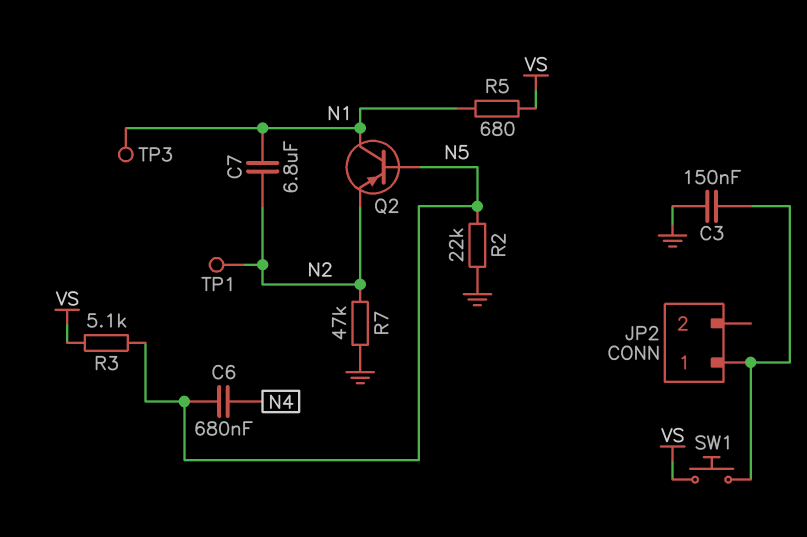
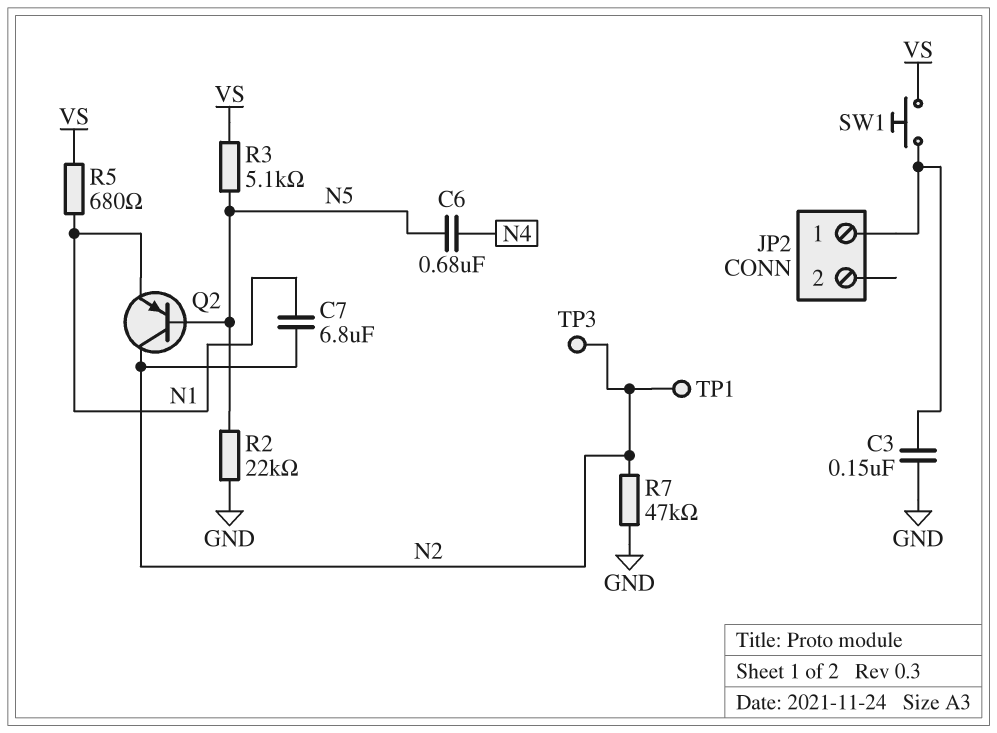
Q2: PNP (B N5, C N1, E N2) -> PNP (B N5, C N2, E N1)
TP3: test point (N1) -> test point (N2)

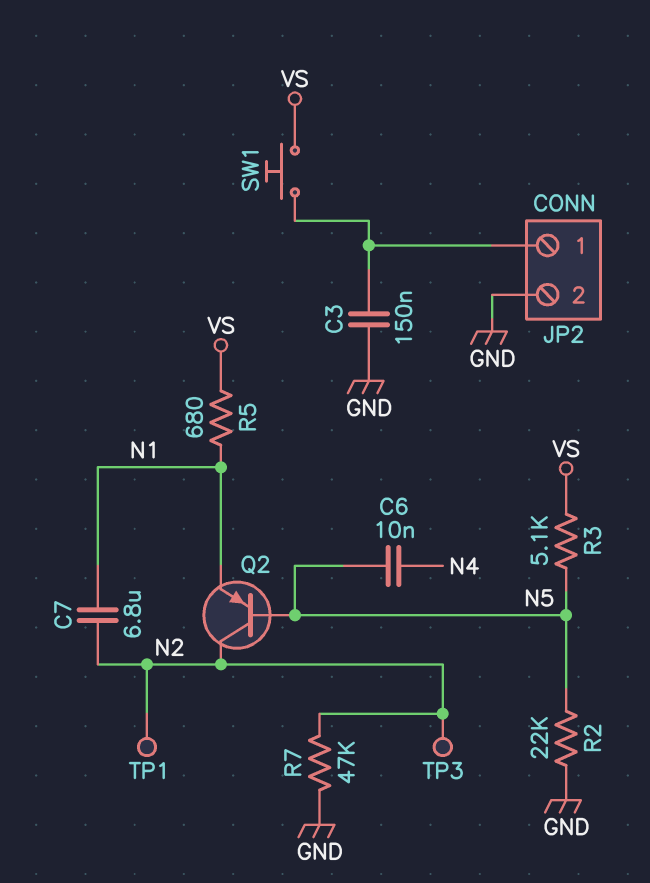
C6: 680nF (N4, N5) -> 10nF (N4, N5)
JP2 pin 2: none -> GND

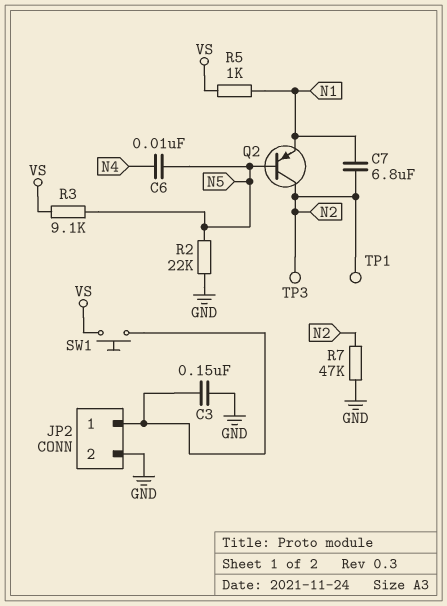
R3: 5.1k (N5, VS) -> 9.1k (N5, VS)
R5: 680 (N1, VS) -> 1k (N1, VS)

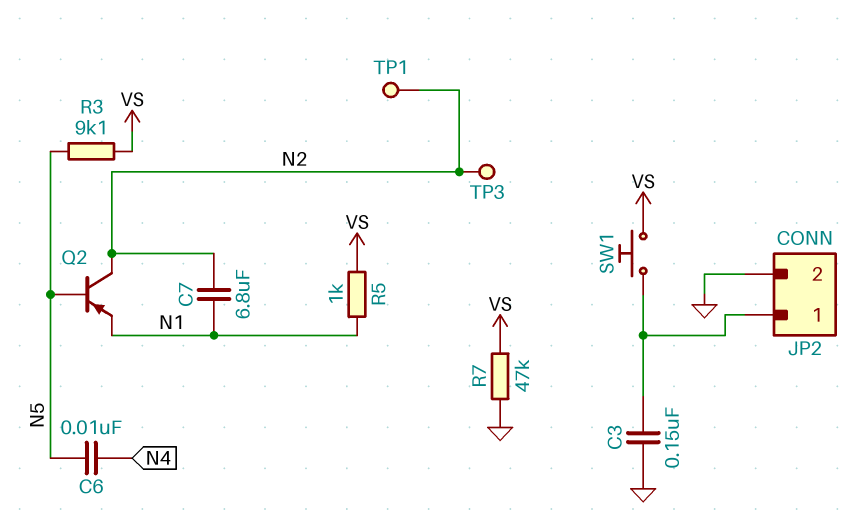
R2: 22k (GND, N5) -> none
R7: 47k (GND, N2) -> 47k (GND, VS)

